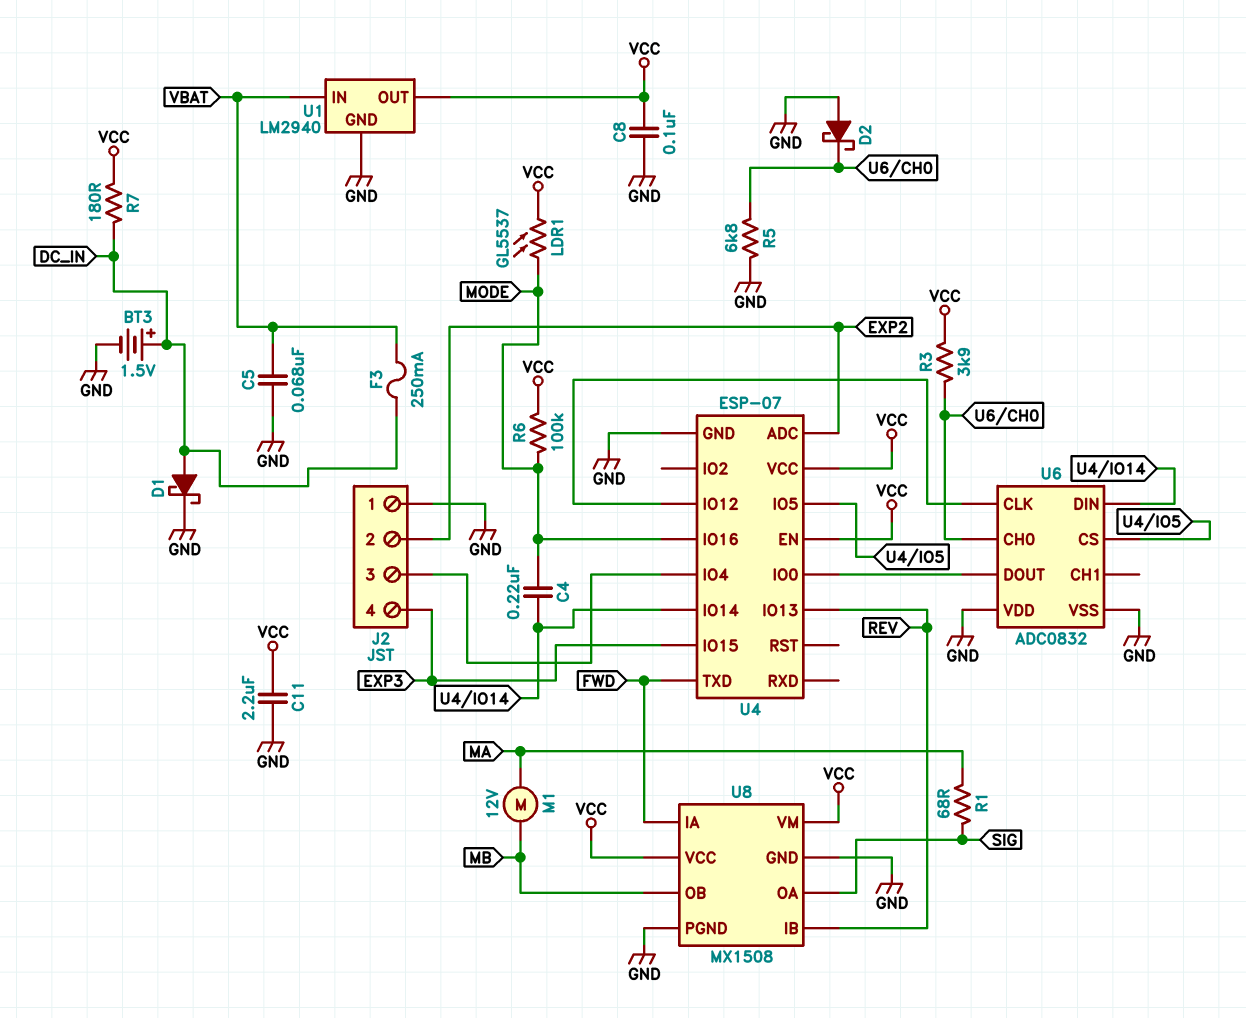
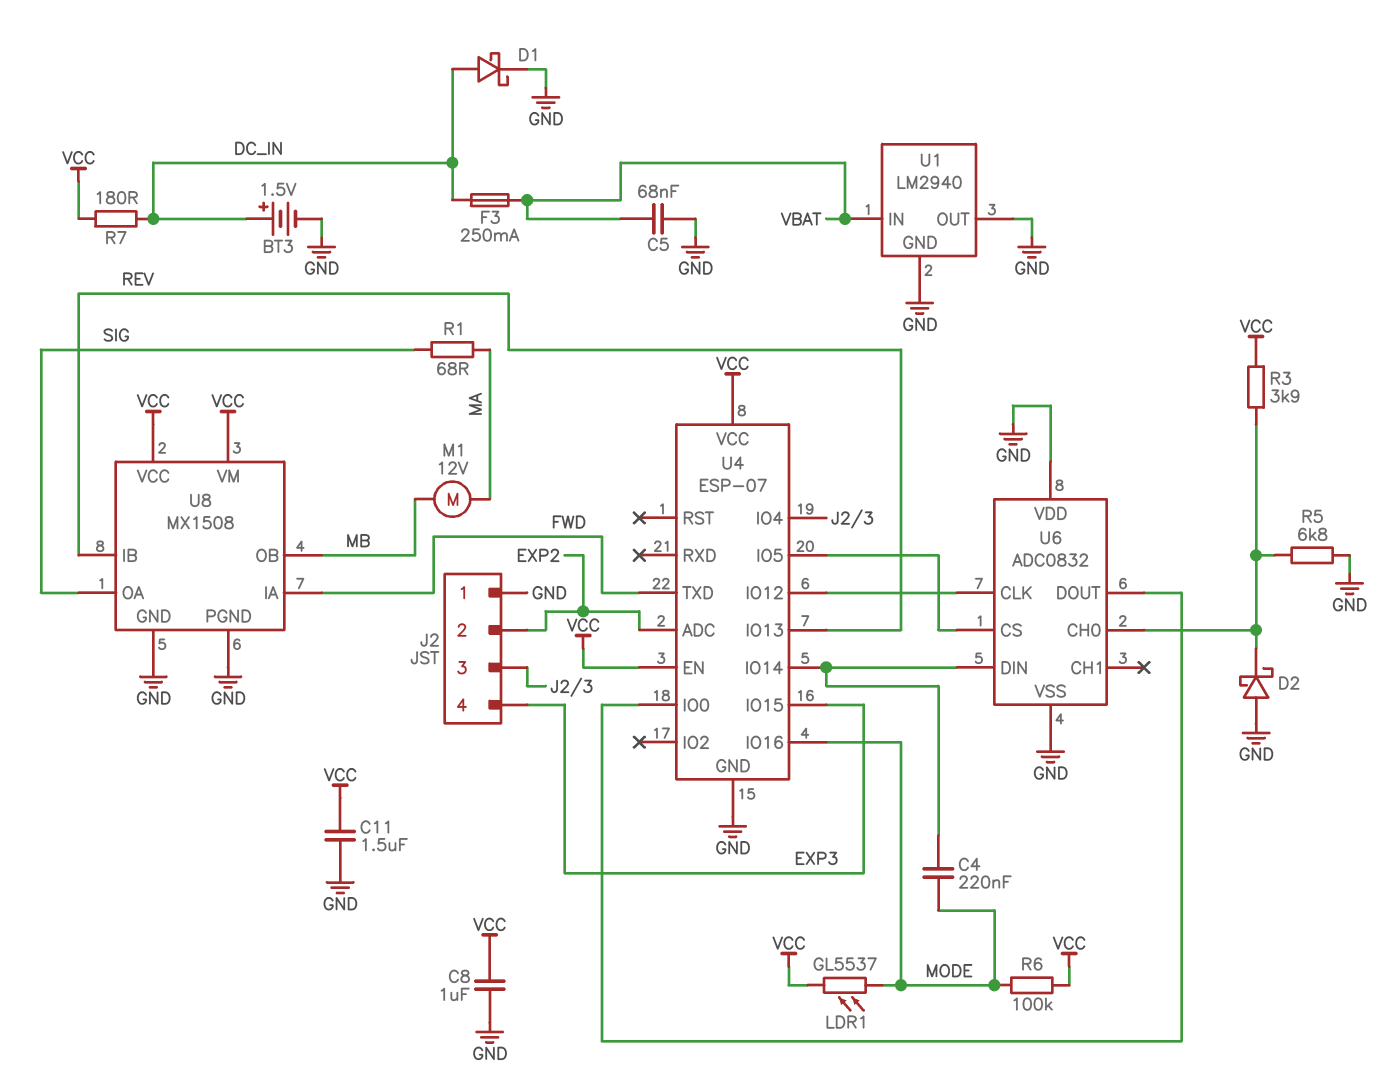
C8: 100nF (GND, VCC) -> 1uF (GND, VCC)
C11: 2.2uF (GND, VCC) -> 1.5uF (GND, VCC)
U1 pin OUT: VCC -> GND

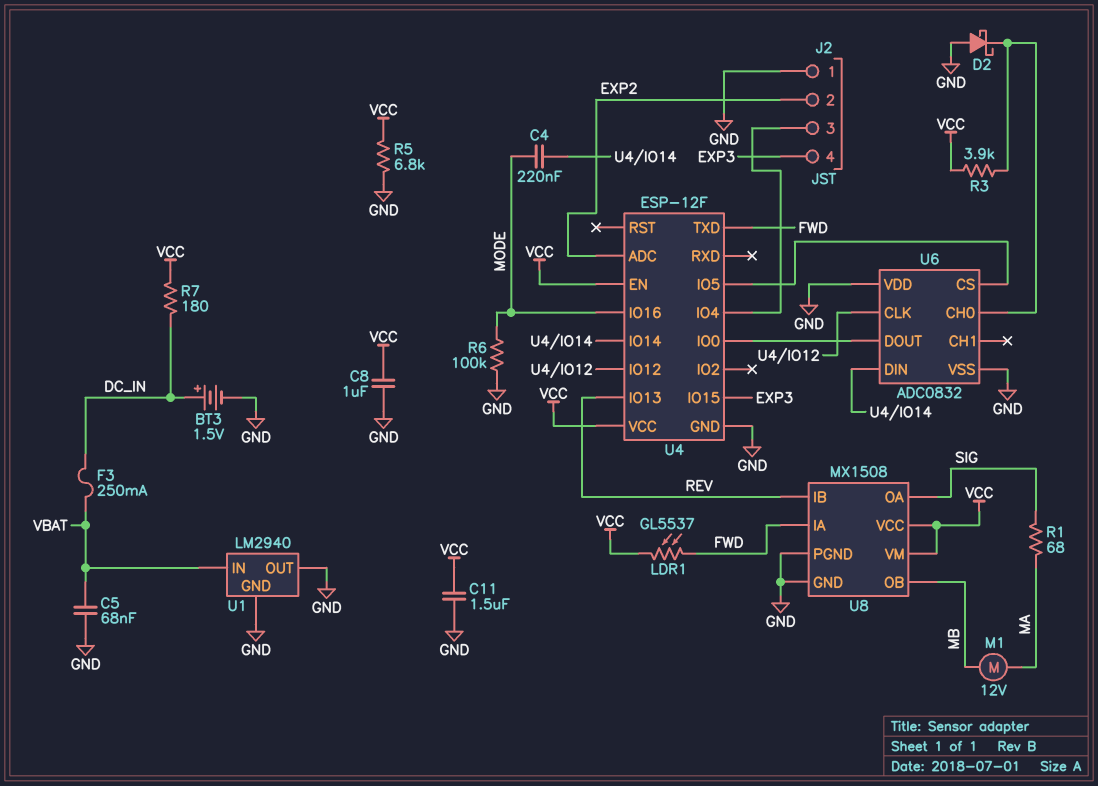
D1: schottky (A DC_IN, K GND) -> none
LDR1: GL5537 (MODE, VCC) -> GL5537 (FWD, VCC)
R5: 6.8k (GND, U6/CH0) -> 6.8k (GND, VCC)
R6: 100k (MODE, VCC) -> 100k (GND, MODE)
U4: ESP-07 -> ESP-12F

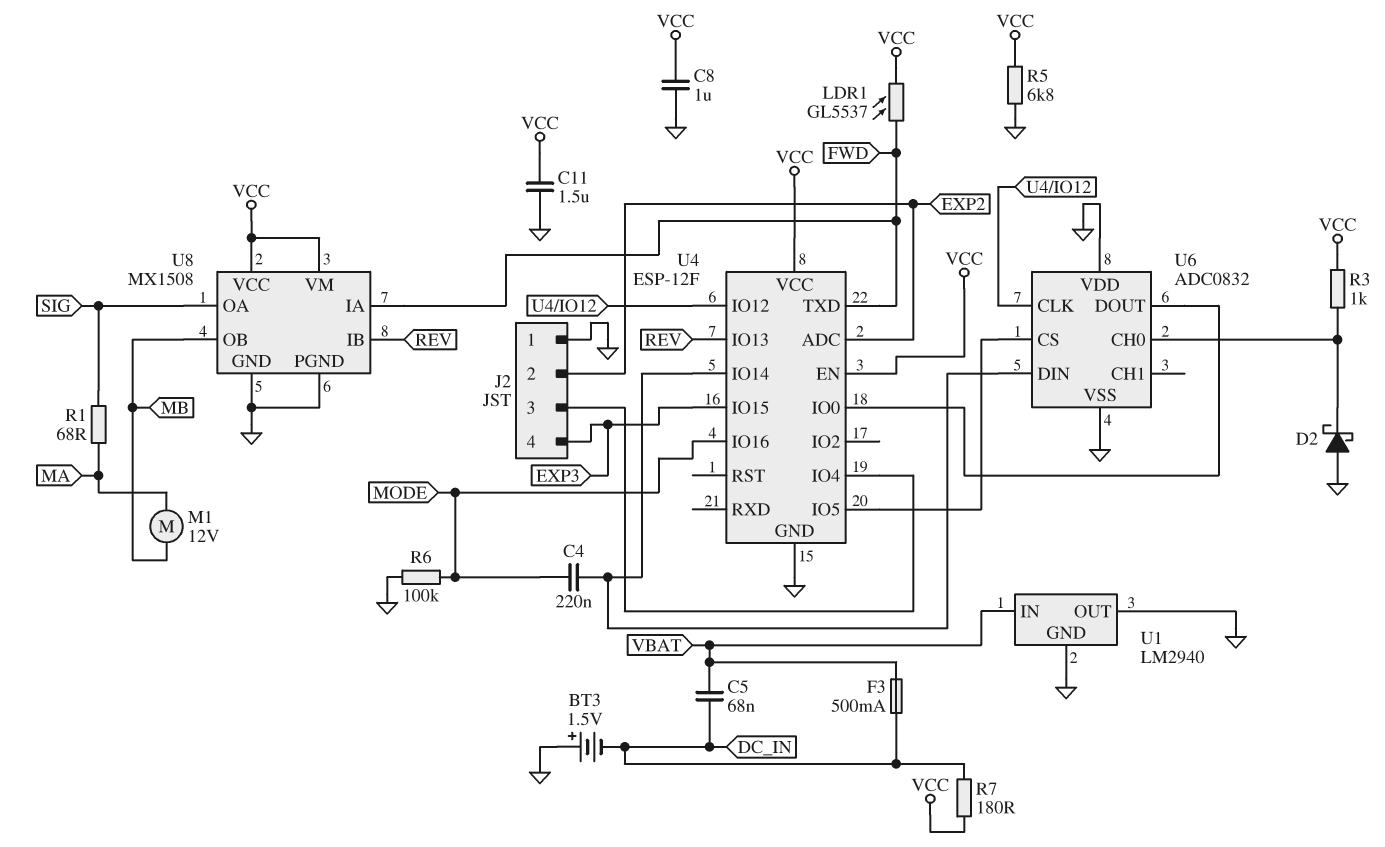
BT3: 1.5V (plus DC_IN, minus GND) -> 1.5V (plus GND, minus DC_IN)
C5: 68nF (GND, VBAT) -> 68nF (DC_IN, VBAT)
F3: 250mA (DC_IN, VBAT) -> 500mA (DC_IN, VBAT)
R3: 3.9k (U6/CH0, VCC) -> 1k (U6/CH0, VCC)

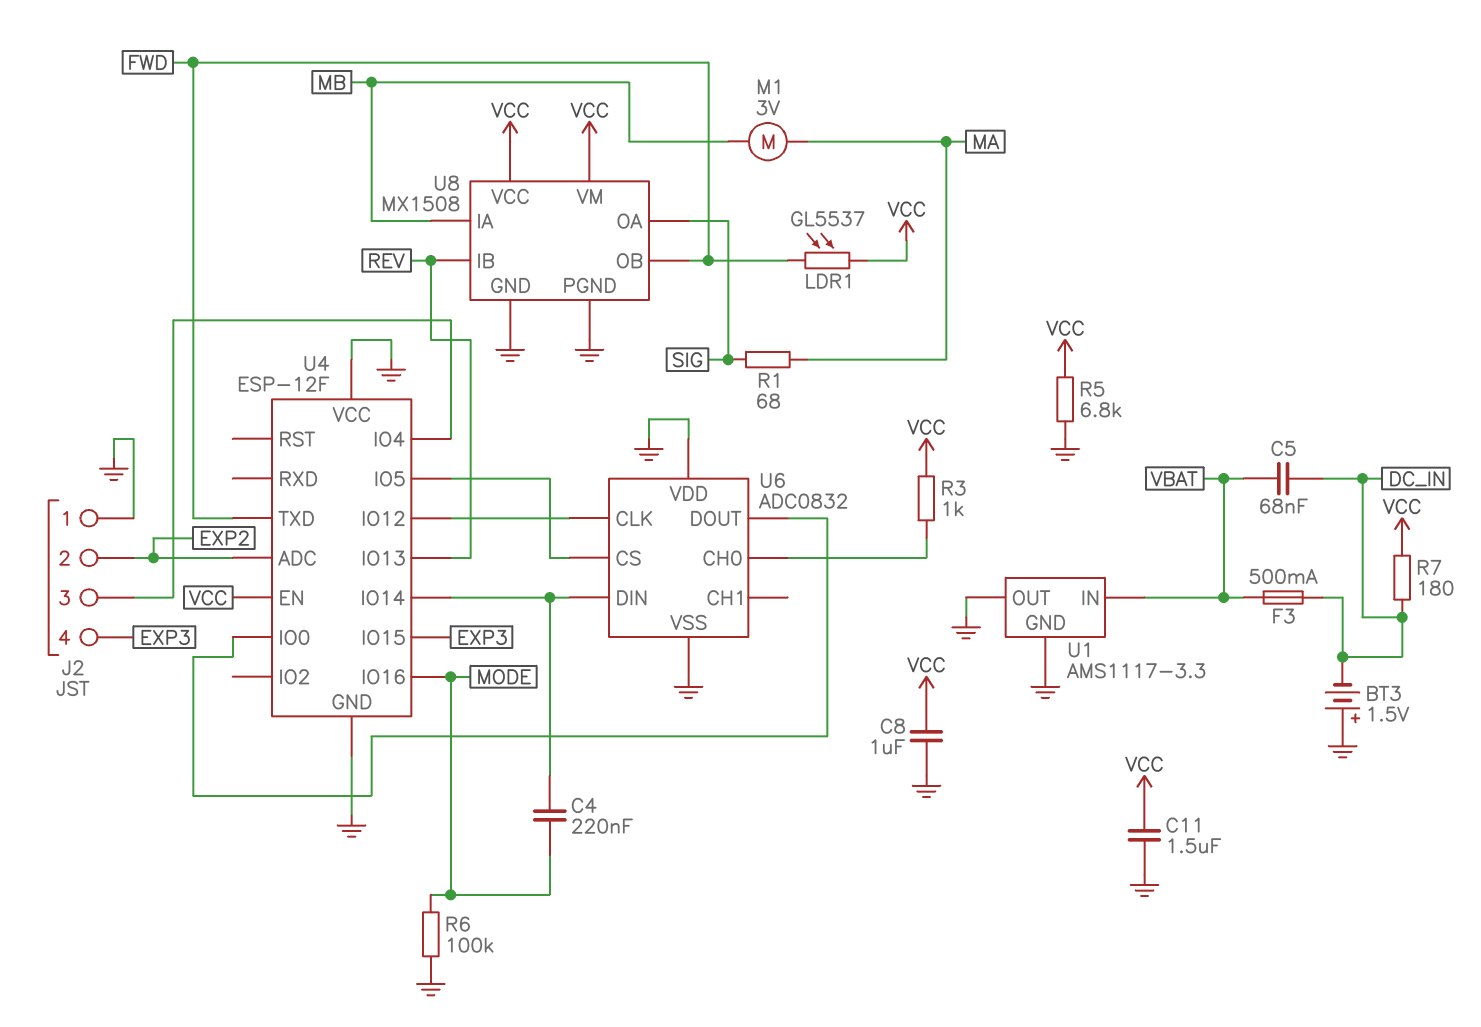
D2: schottky (A GND, K U6/CH0) -> none
M1: motor 12V (MA, MB) -> motor 3V (MA, MB)
U1: LM2940 -> AMS1117-3.3
U4 pin VCC: VCC -> GND
U8 pin IA: FWD -> MB
U8 pin OB: MB -> FWD

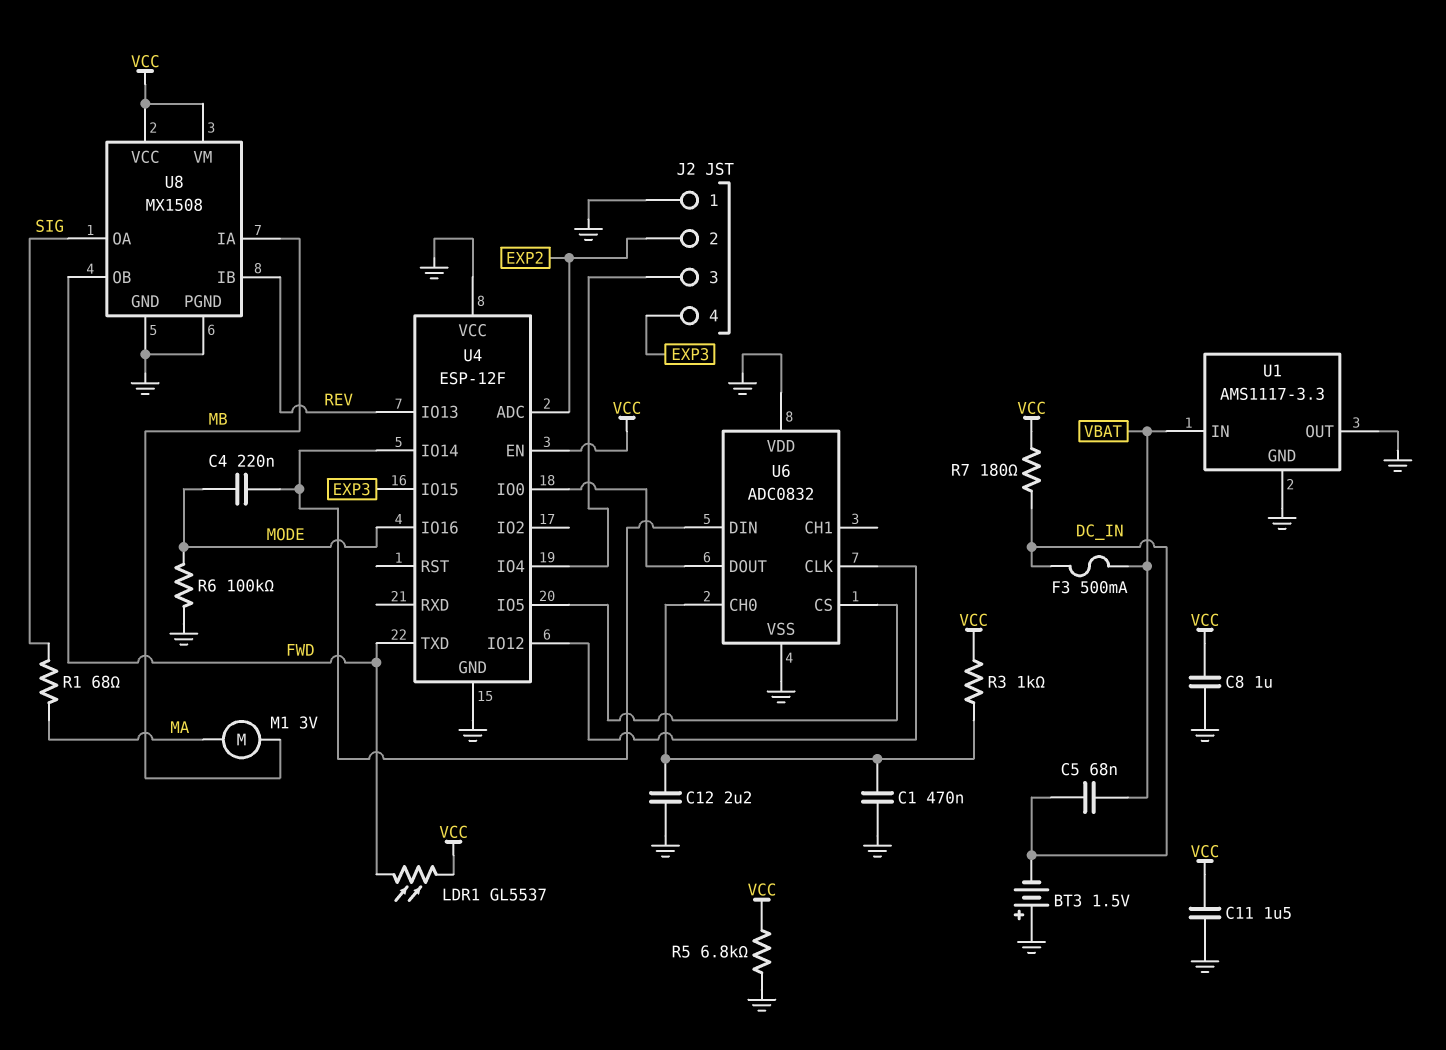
C1: none -> 470nF (GND, U6/CH0)
C12: none -> 2.2uF (GND, U6/CH0)

